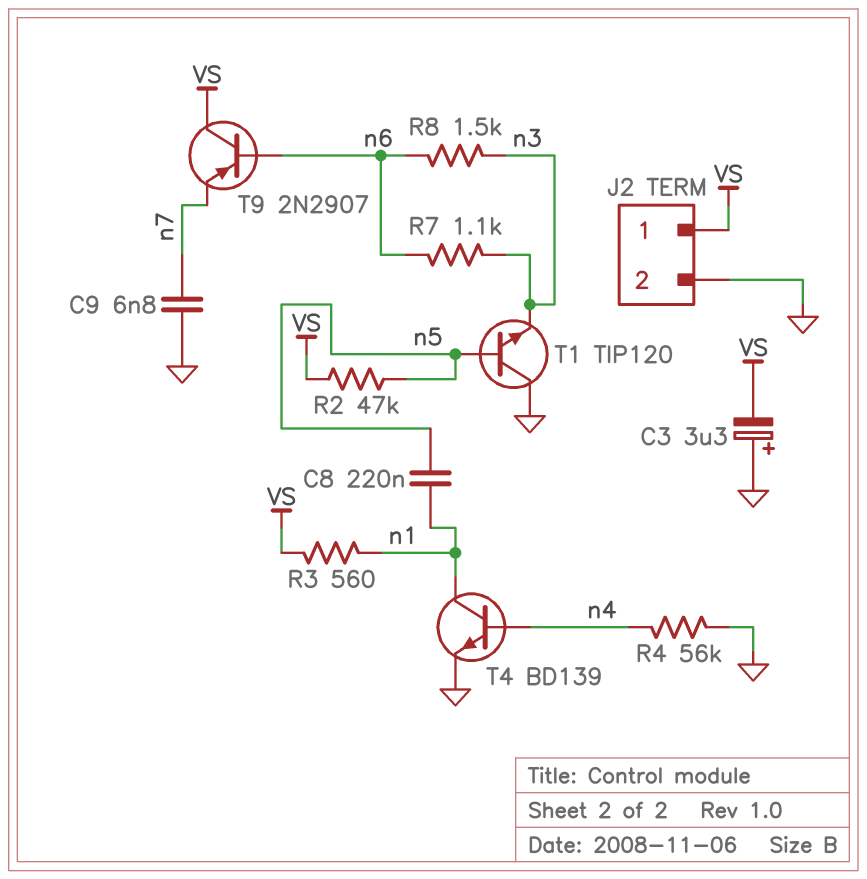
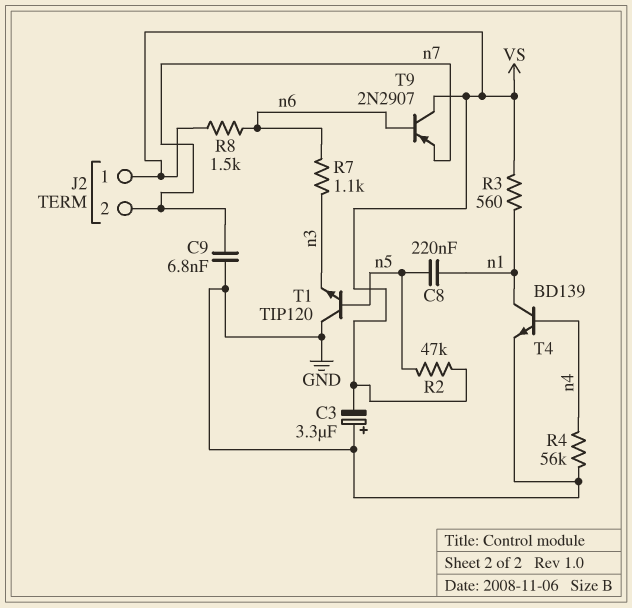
J2 pin 2: GND -> n7
R8: 1.5k (n3, n6) -> 1.5k (VS, n6)

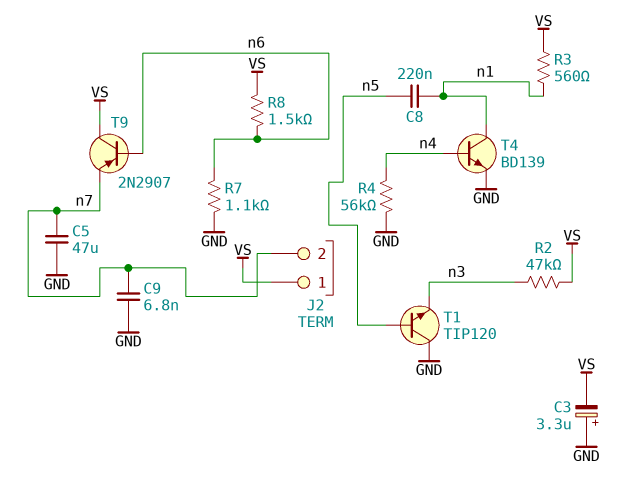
C5: none -> 47uF (GND, n7)
R2: 47k (VS, n5) -> 47k (VS, n3)
R7: 1.1k (n3, n6) -> 1.1k (GND, n6)

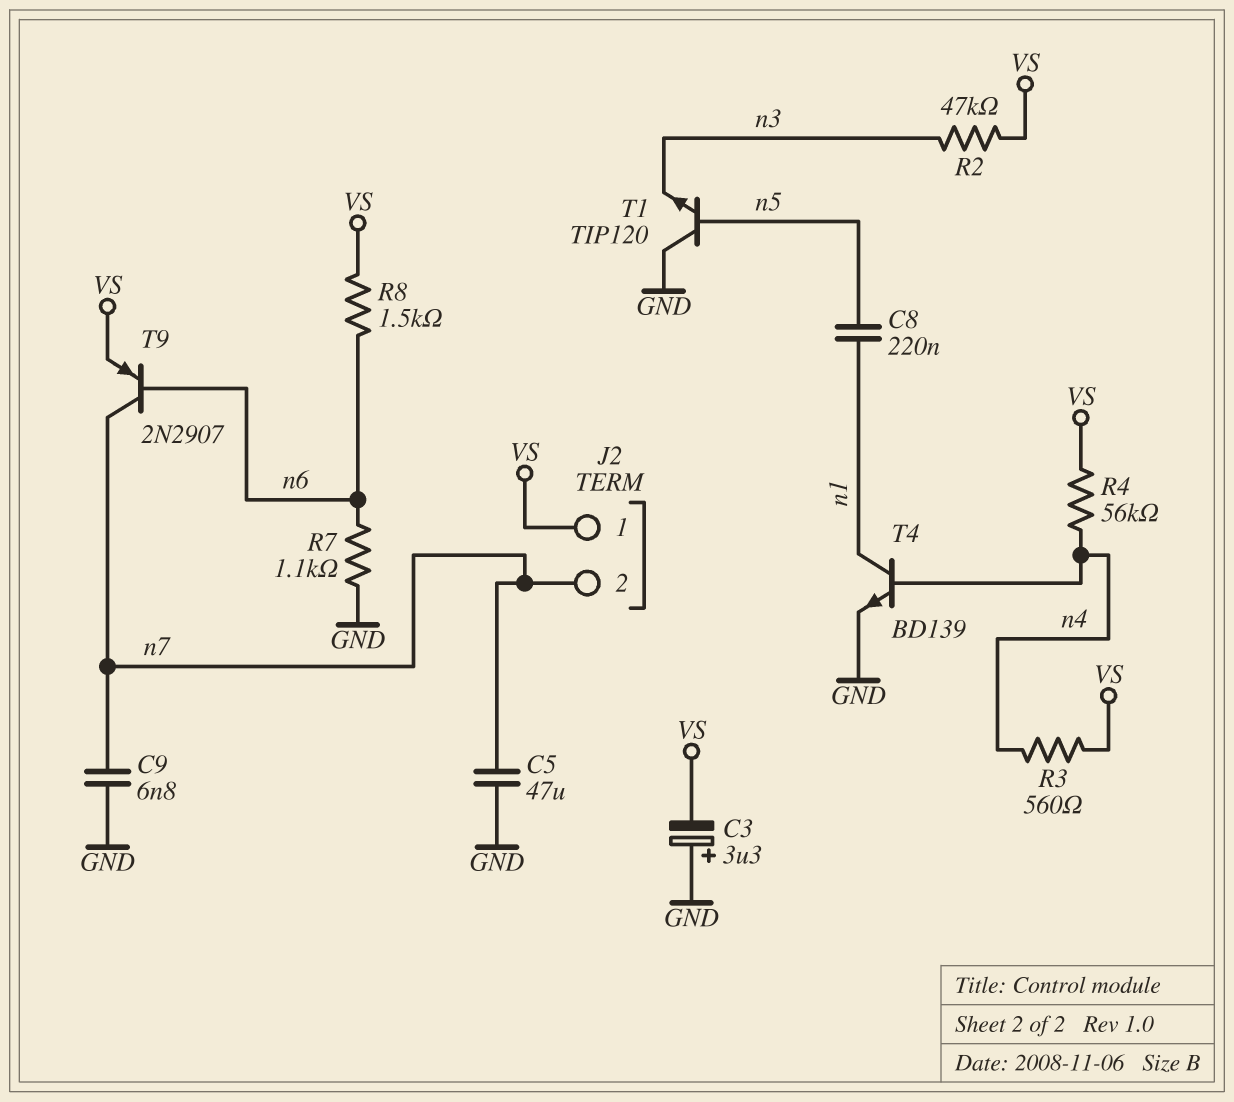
R3: 560 (VS, n1) -> 560 (VS, n4)
R4: 56k (GND, n4) -> 56k (VS, n4)
T9: PNP 2N2907 (B n6, C VS, E n7) -> PNP 2N2907 (B n6, C n7, E VS)

